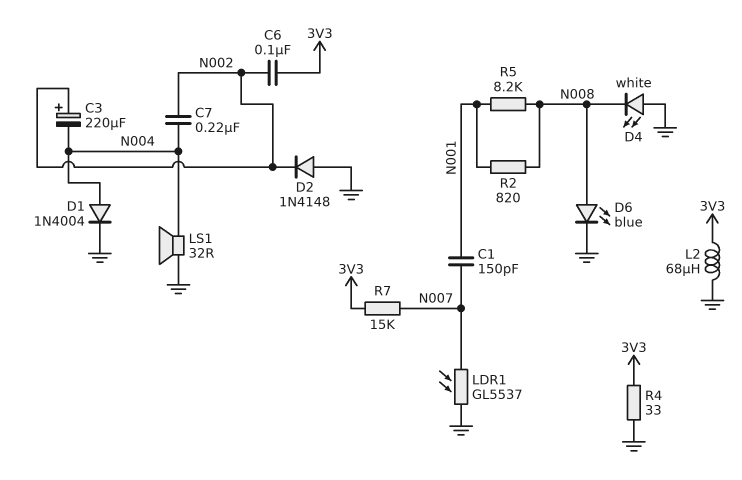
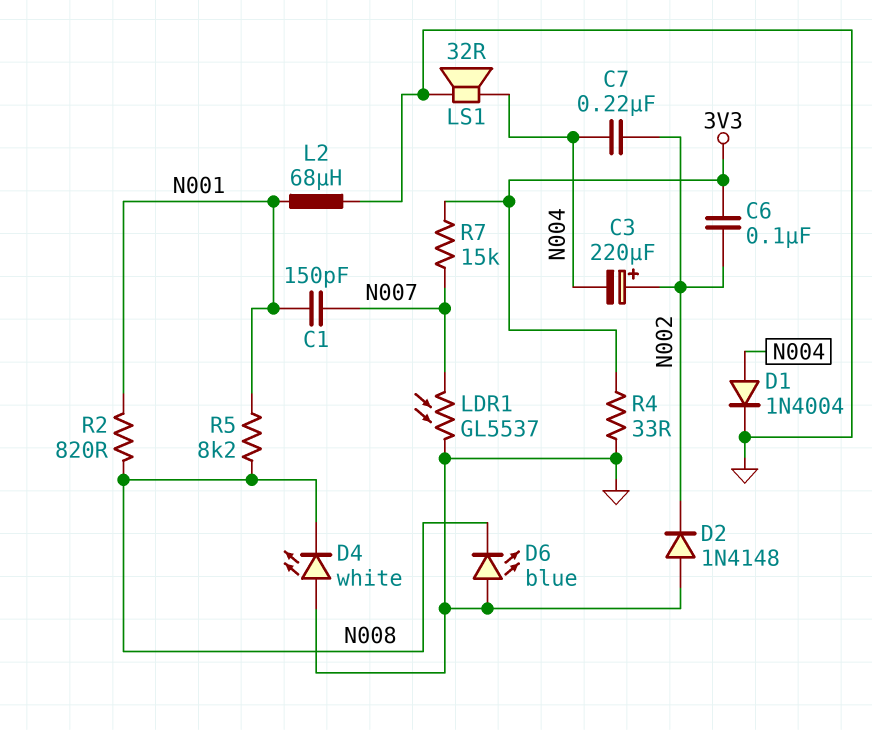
D6: LED blue (A N008, K GND) -> LED blue (A GND, K N008)
L2: 68uH (3V3, GND) -> 68uH (GND, N001)

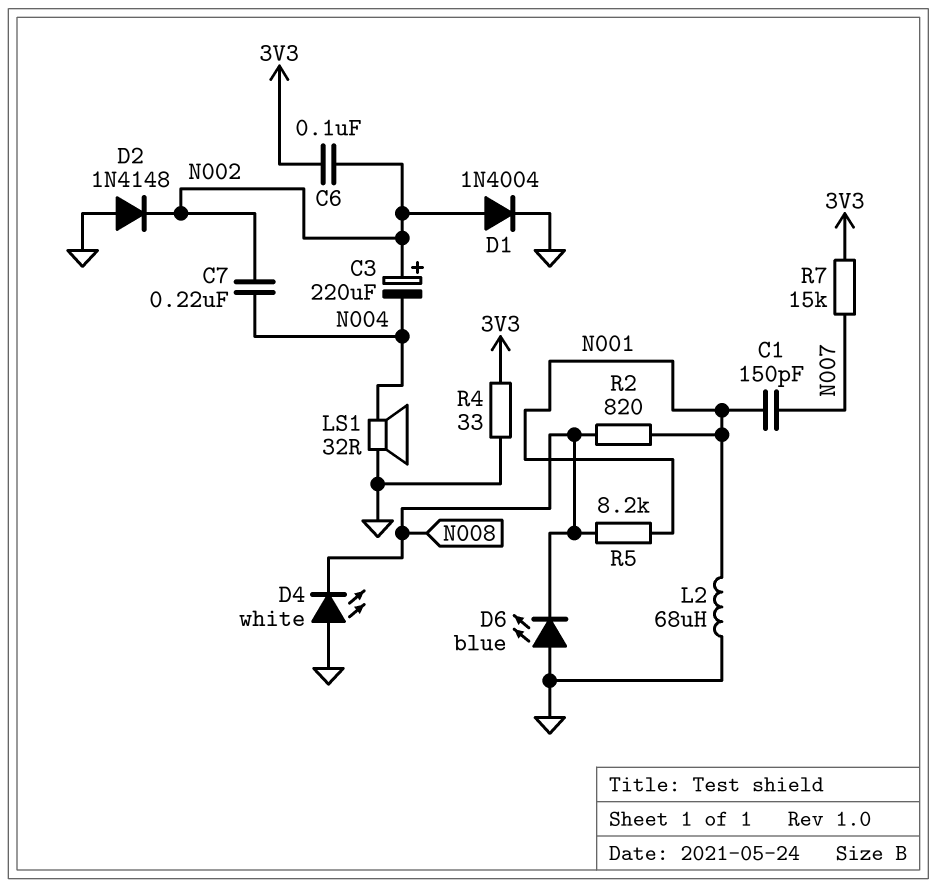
D1: diode 1N4004 (A N004, K GND) -> diode 1N4004 (A N002, K GND)
LDR1: GL5537 (GND, N007) -> none

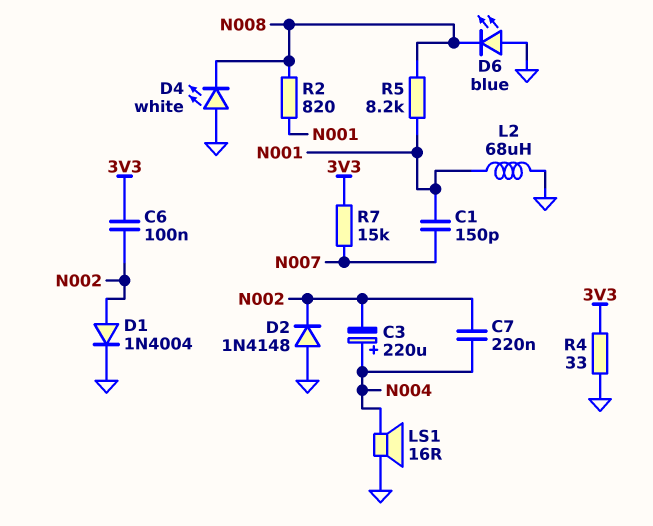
C3: 220uF (plus N002, minus N004) -> 220uF (plus N004, minus N002)
LS1: speaker 32R (GND, N004) -> speaker 16R (GND, N004)

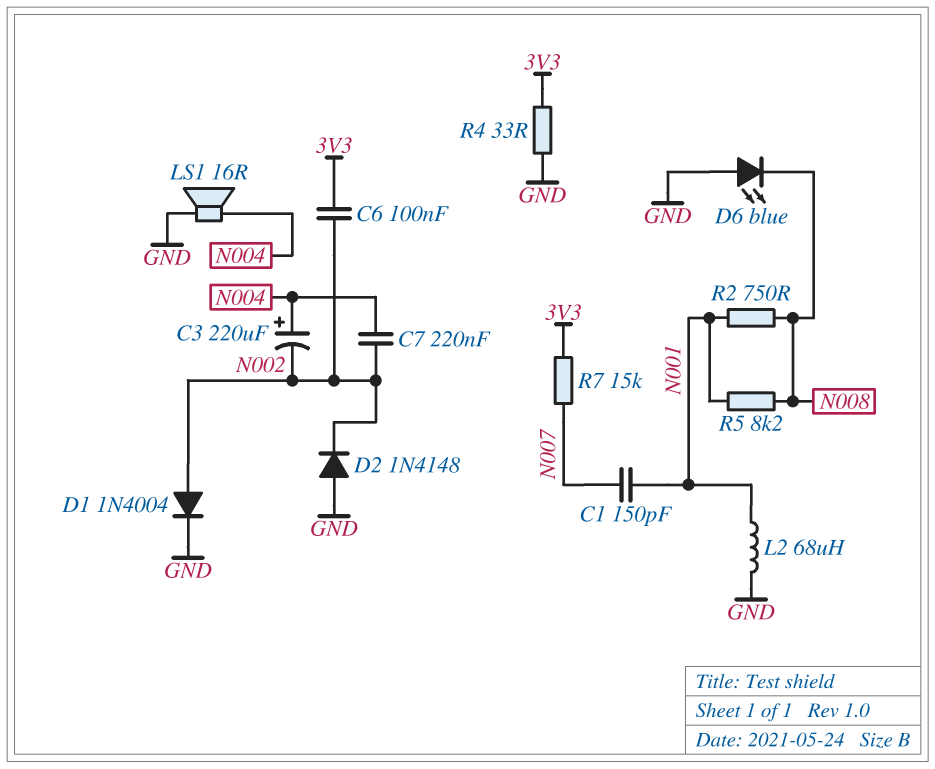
D4: LED white (A GND, K N008) -> none
R2: 820 (N001, N008) -> 750 (N001, N008)

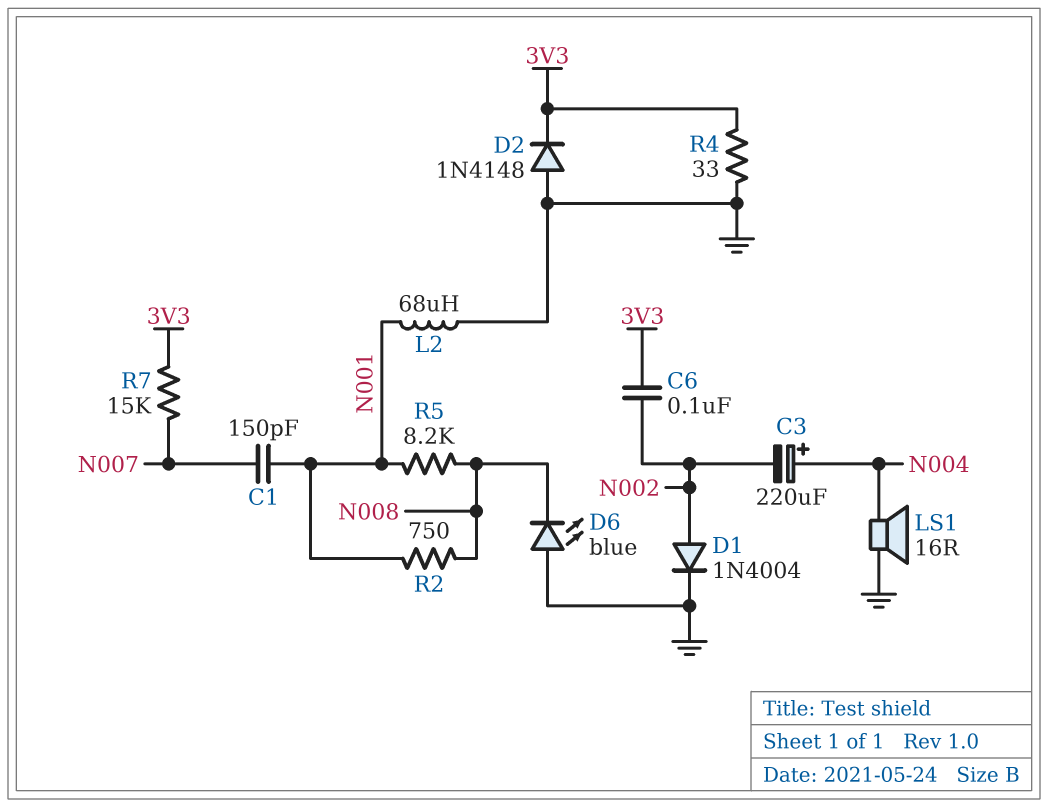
C7: 220nF (N002, N004) -> none
D2: diode 1N4148 (A GND, K N002) -> diode 1N4148 (A GND, K 3V3)

